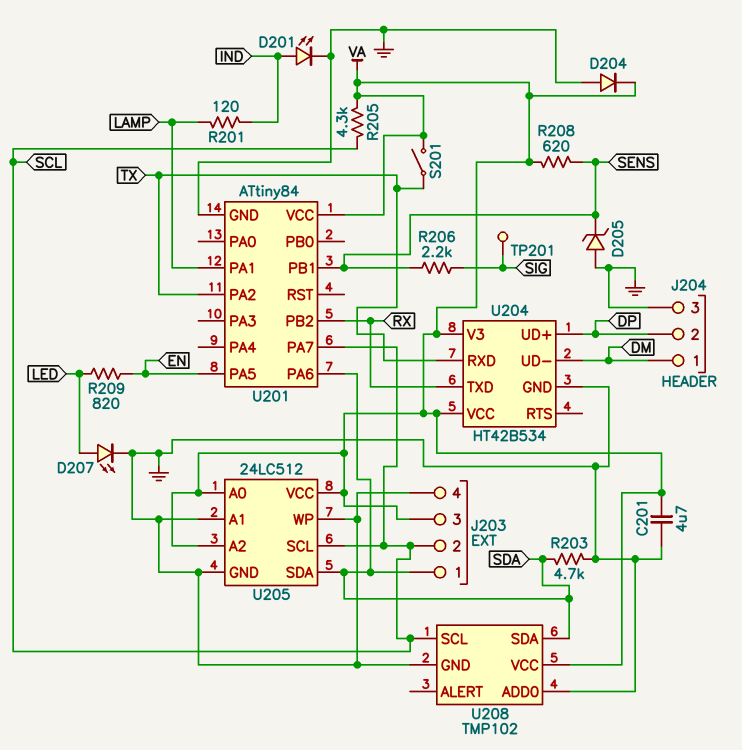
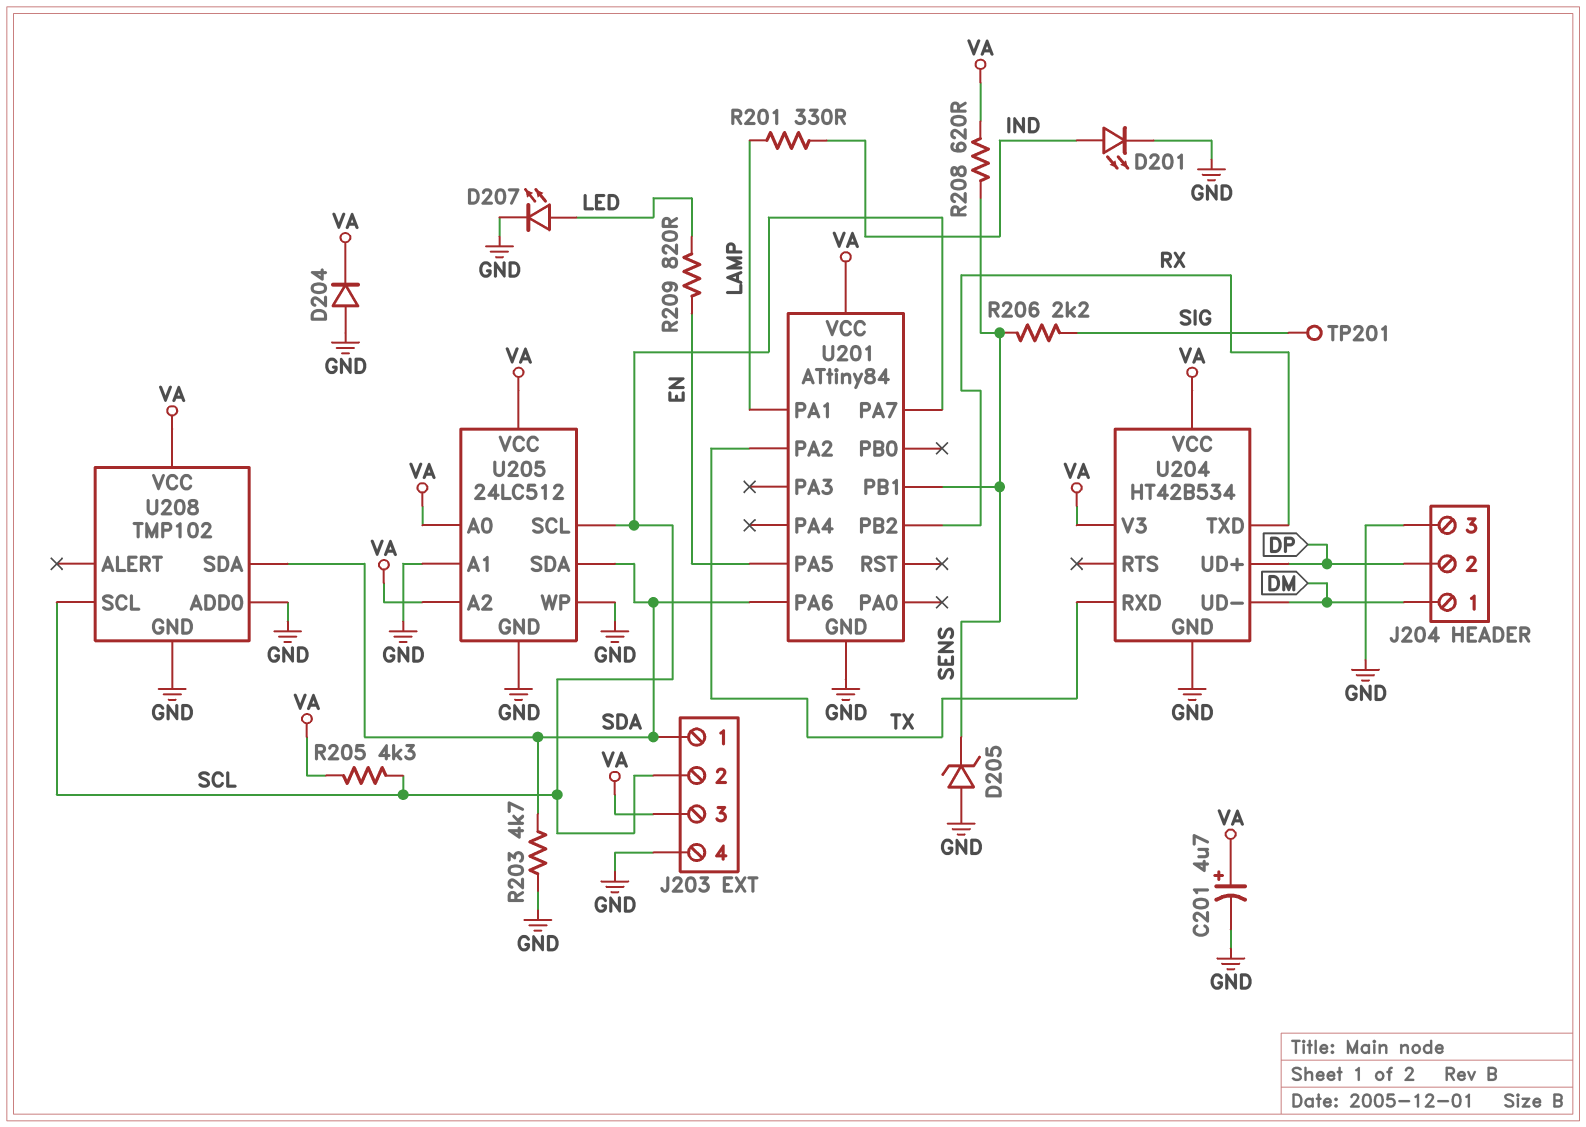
C201: 4.7uF (GND, VA) -> 4.7uF (plus VA, minus GND)
R201: 120 (IND, LAMP) -> 330 (IND, LAMP)
S201: switch (TX, VA) -> none

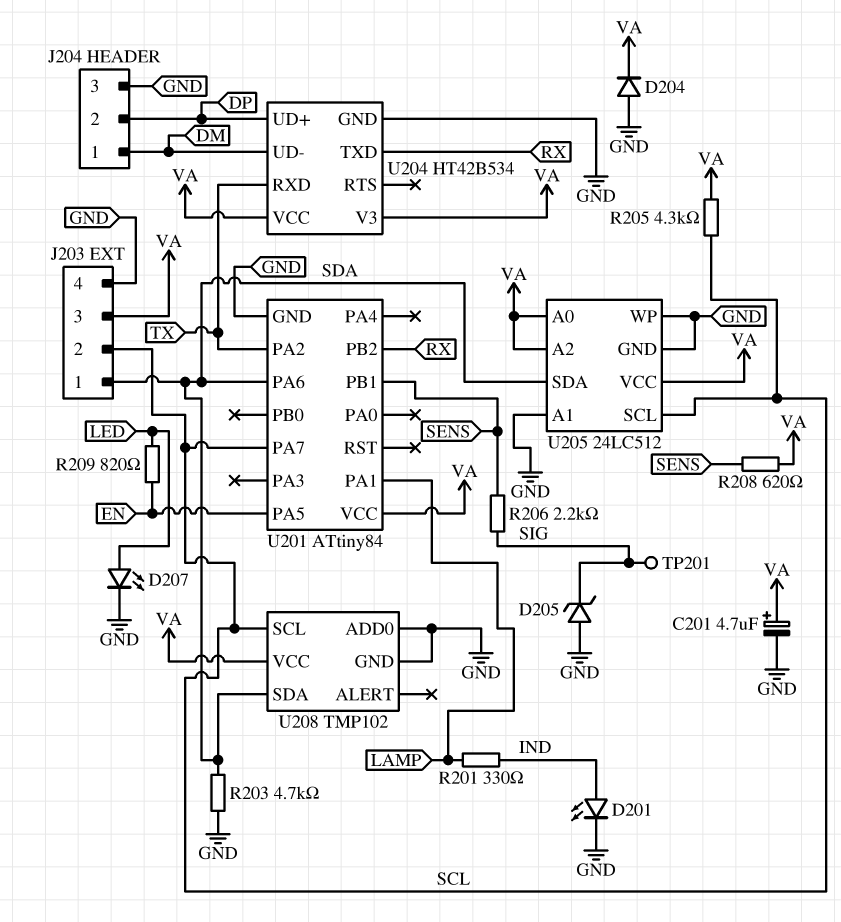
D205: zener (A GND, K SENS) -> zener (A GND, K SIG)

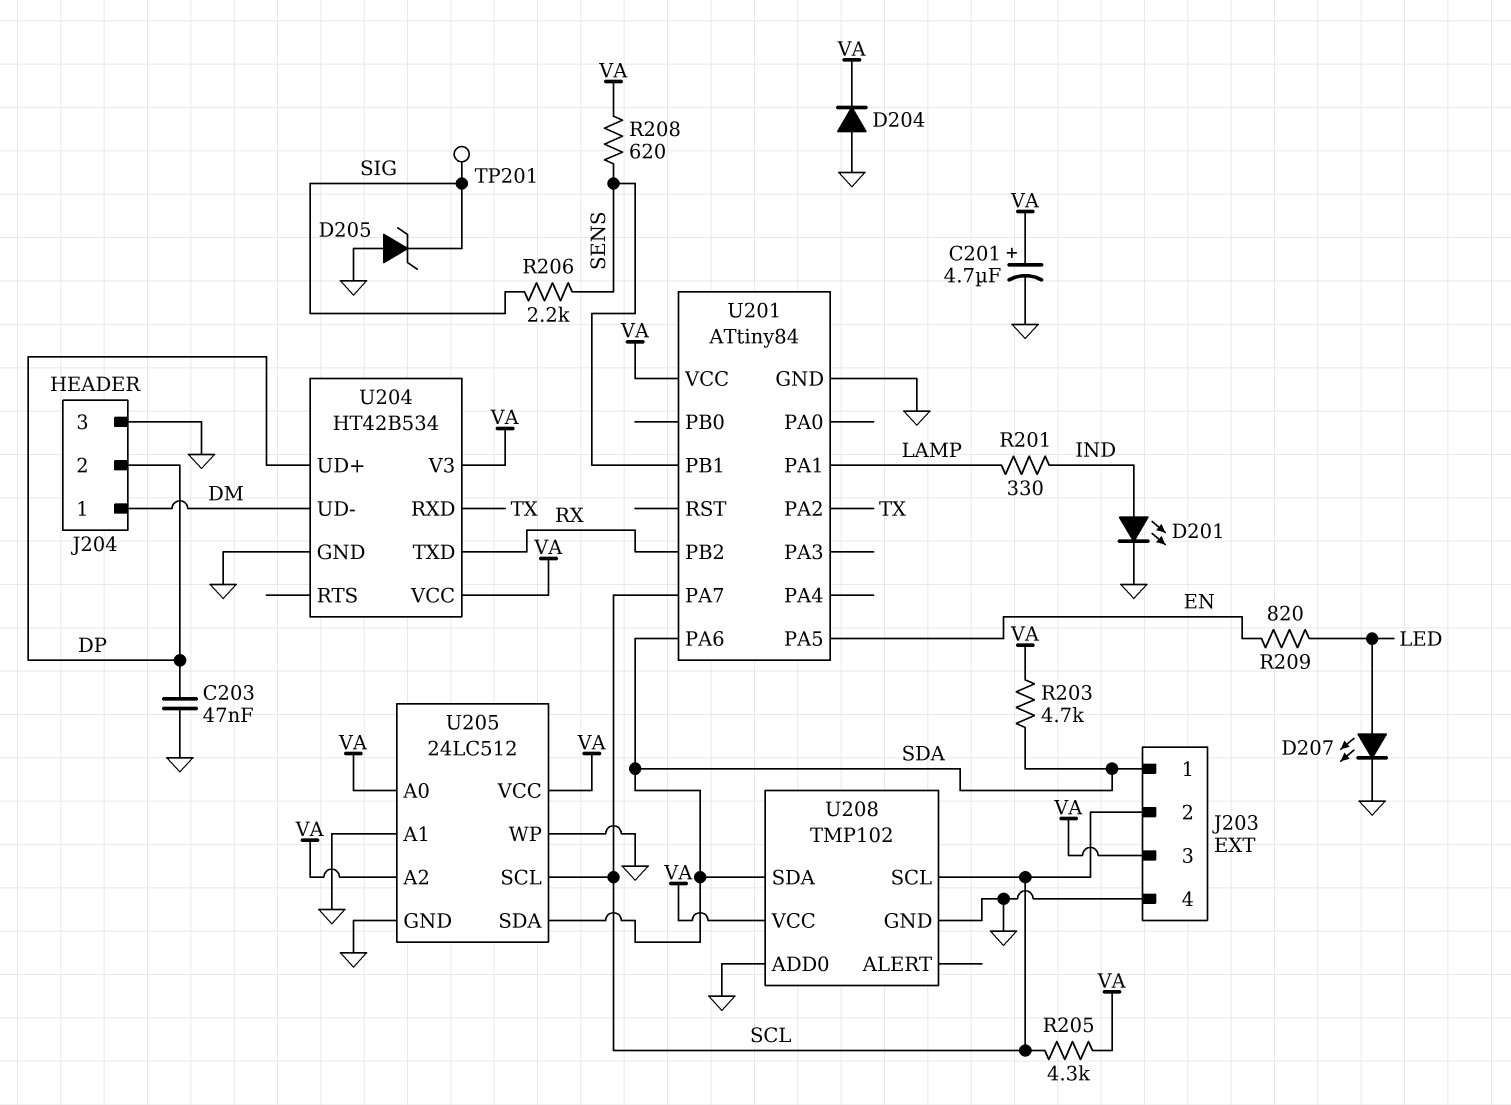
C203: none -> 47nF (DP, GND)
R203: 4.7k (GND, SDA) -> 4.7k (SDA, VA)

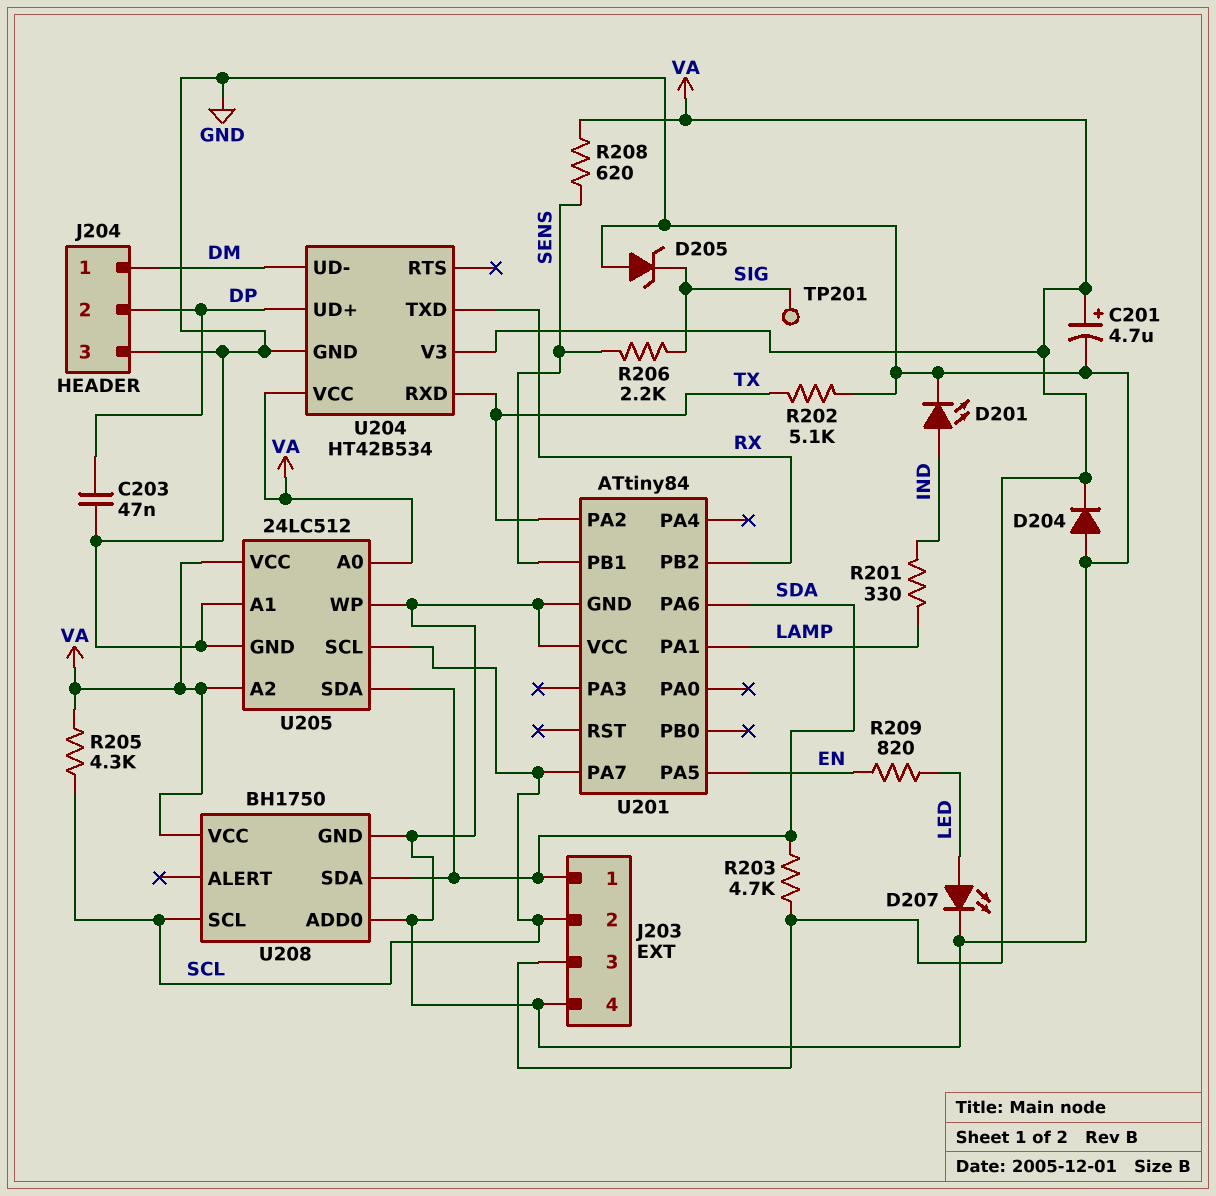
R202: none -> 5.1k (GND, TX)
U201 pin VCC: VA -> GND
U208: TMP102 -> BH1750

